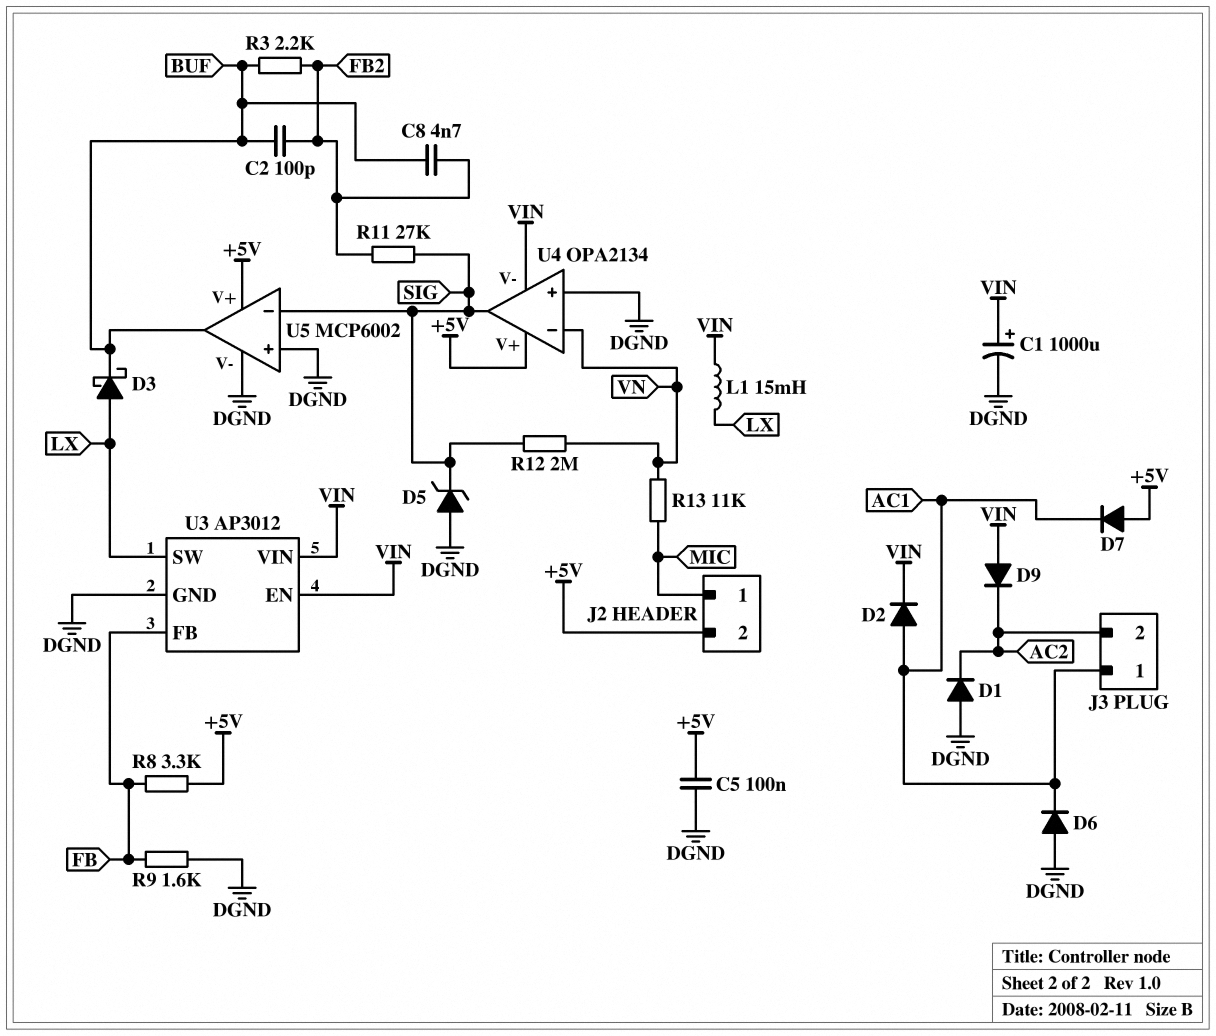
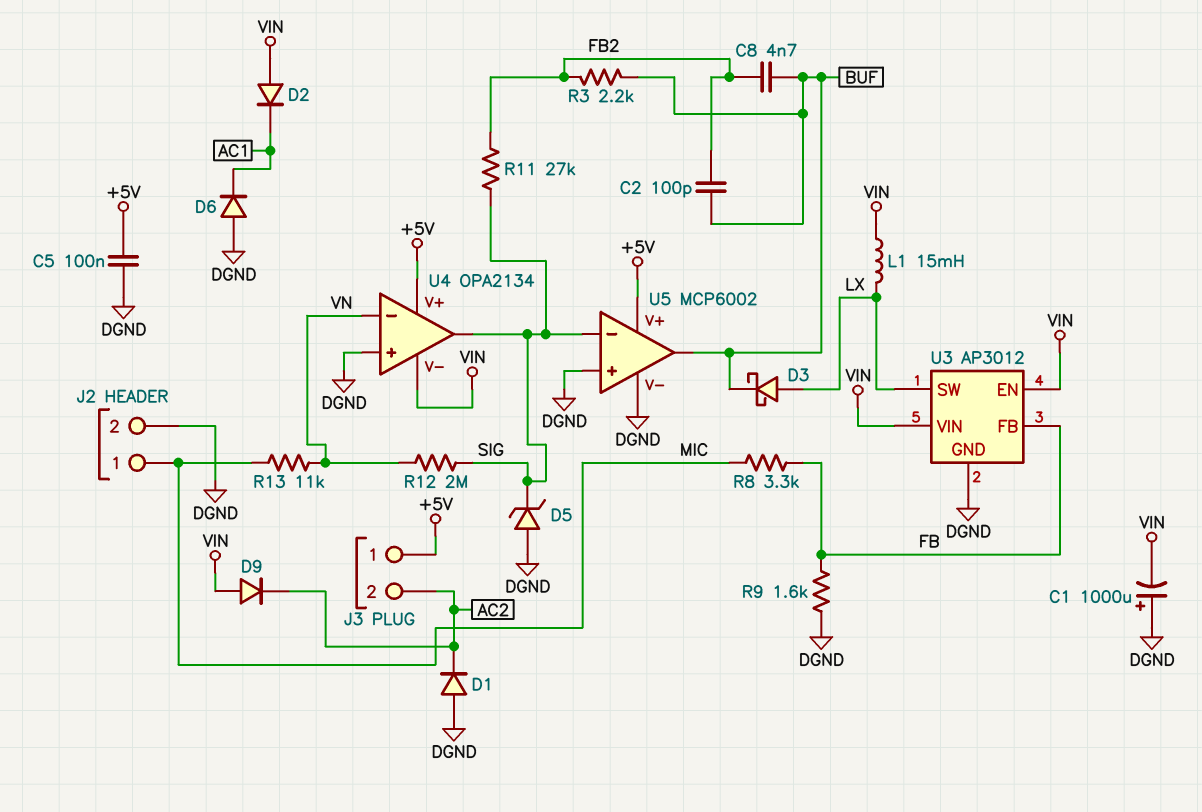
C1: 1000uF (plus VIN, minus DGND) -> 1000uF (plus DGND, minus VIN)
D2: diode (A AC1, K VIN) -> diode (A VIN, K AC1)
D7: diode (A +5V, K AC1) -> none
J2 pin 2: +5V -> DGND
J3 pin 1: AC1 -> +5V
R8: 3.3k (+5V, FB) -> 3.3k (FB, MIC)

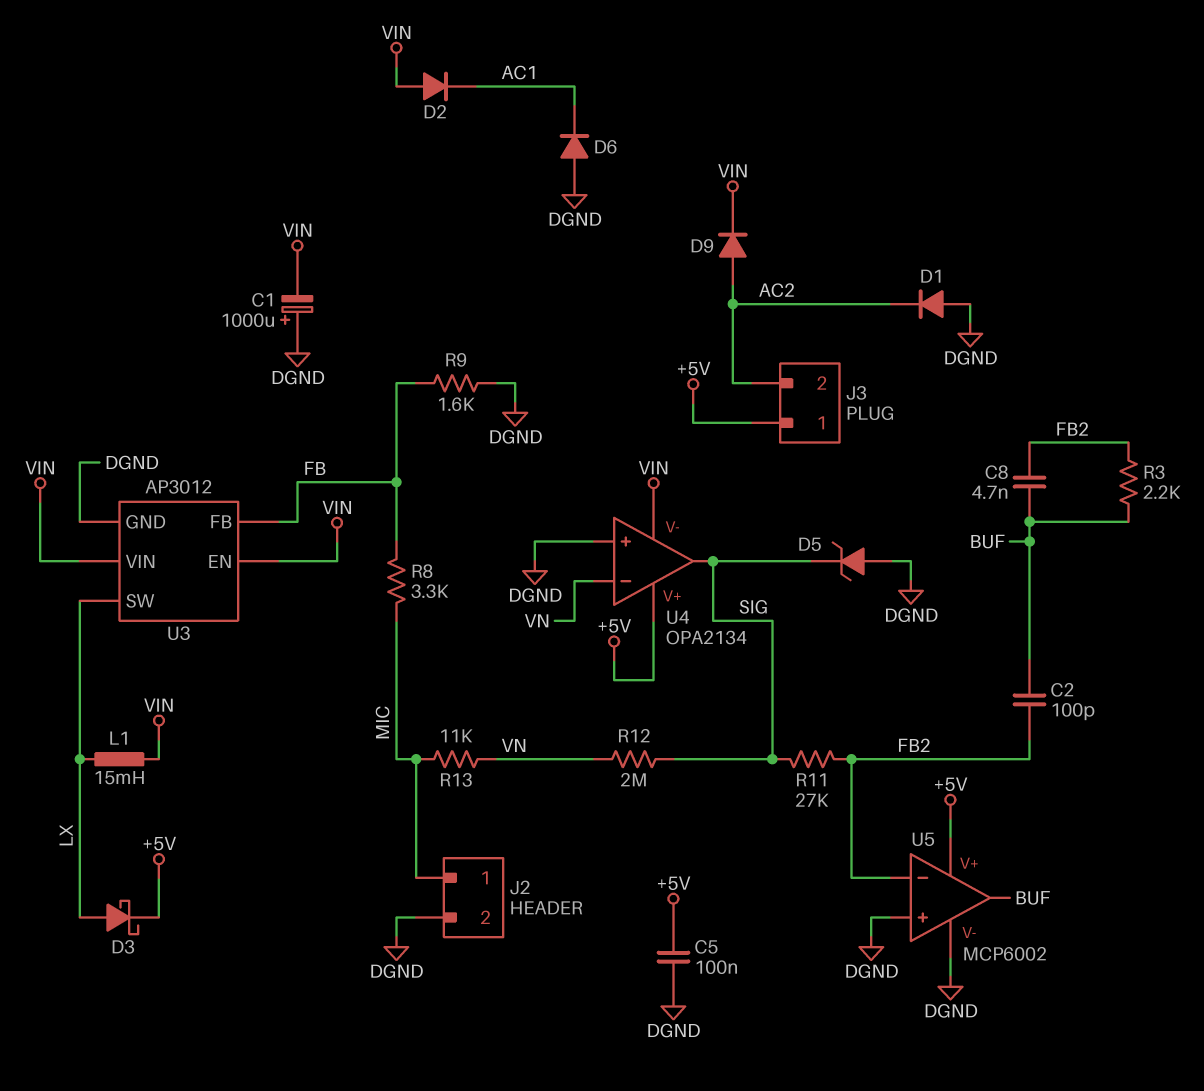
D3: schottky (A LX, K BUF) -> schottky (A LX, K +5V)
D9: diode (A VIN, K AC2) -> diode (A AC2, K VIN)
U5 pin in-: SIG -> FB2

